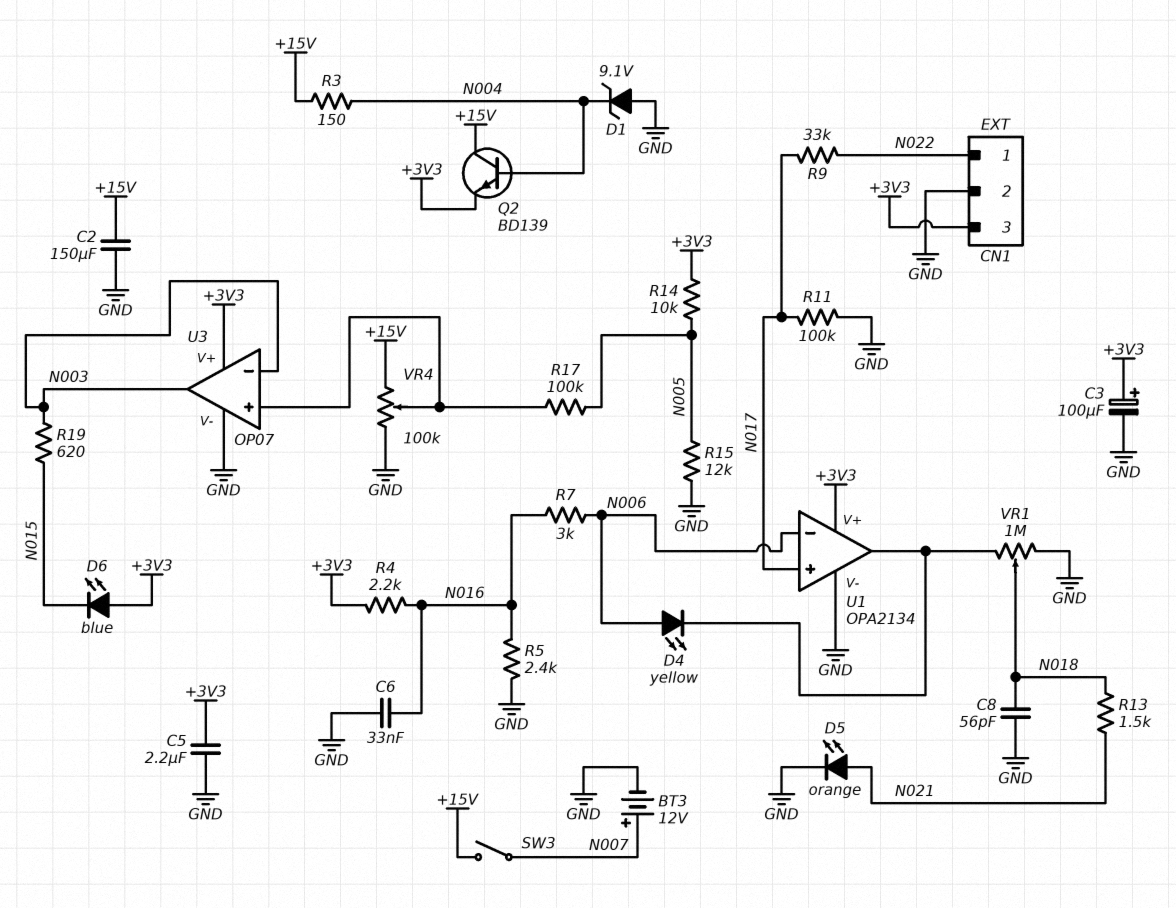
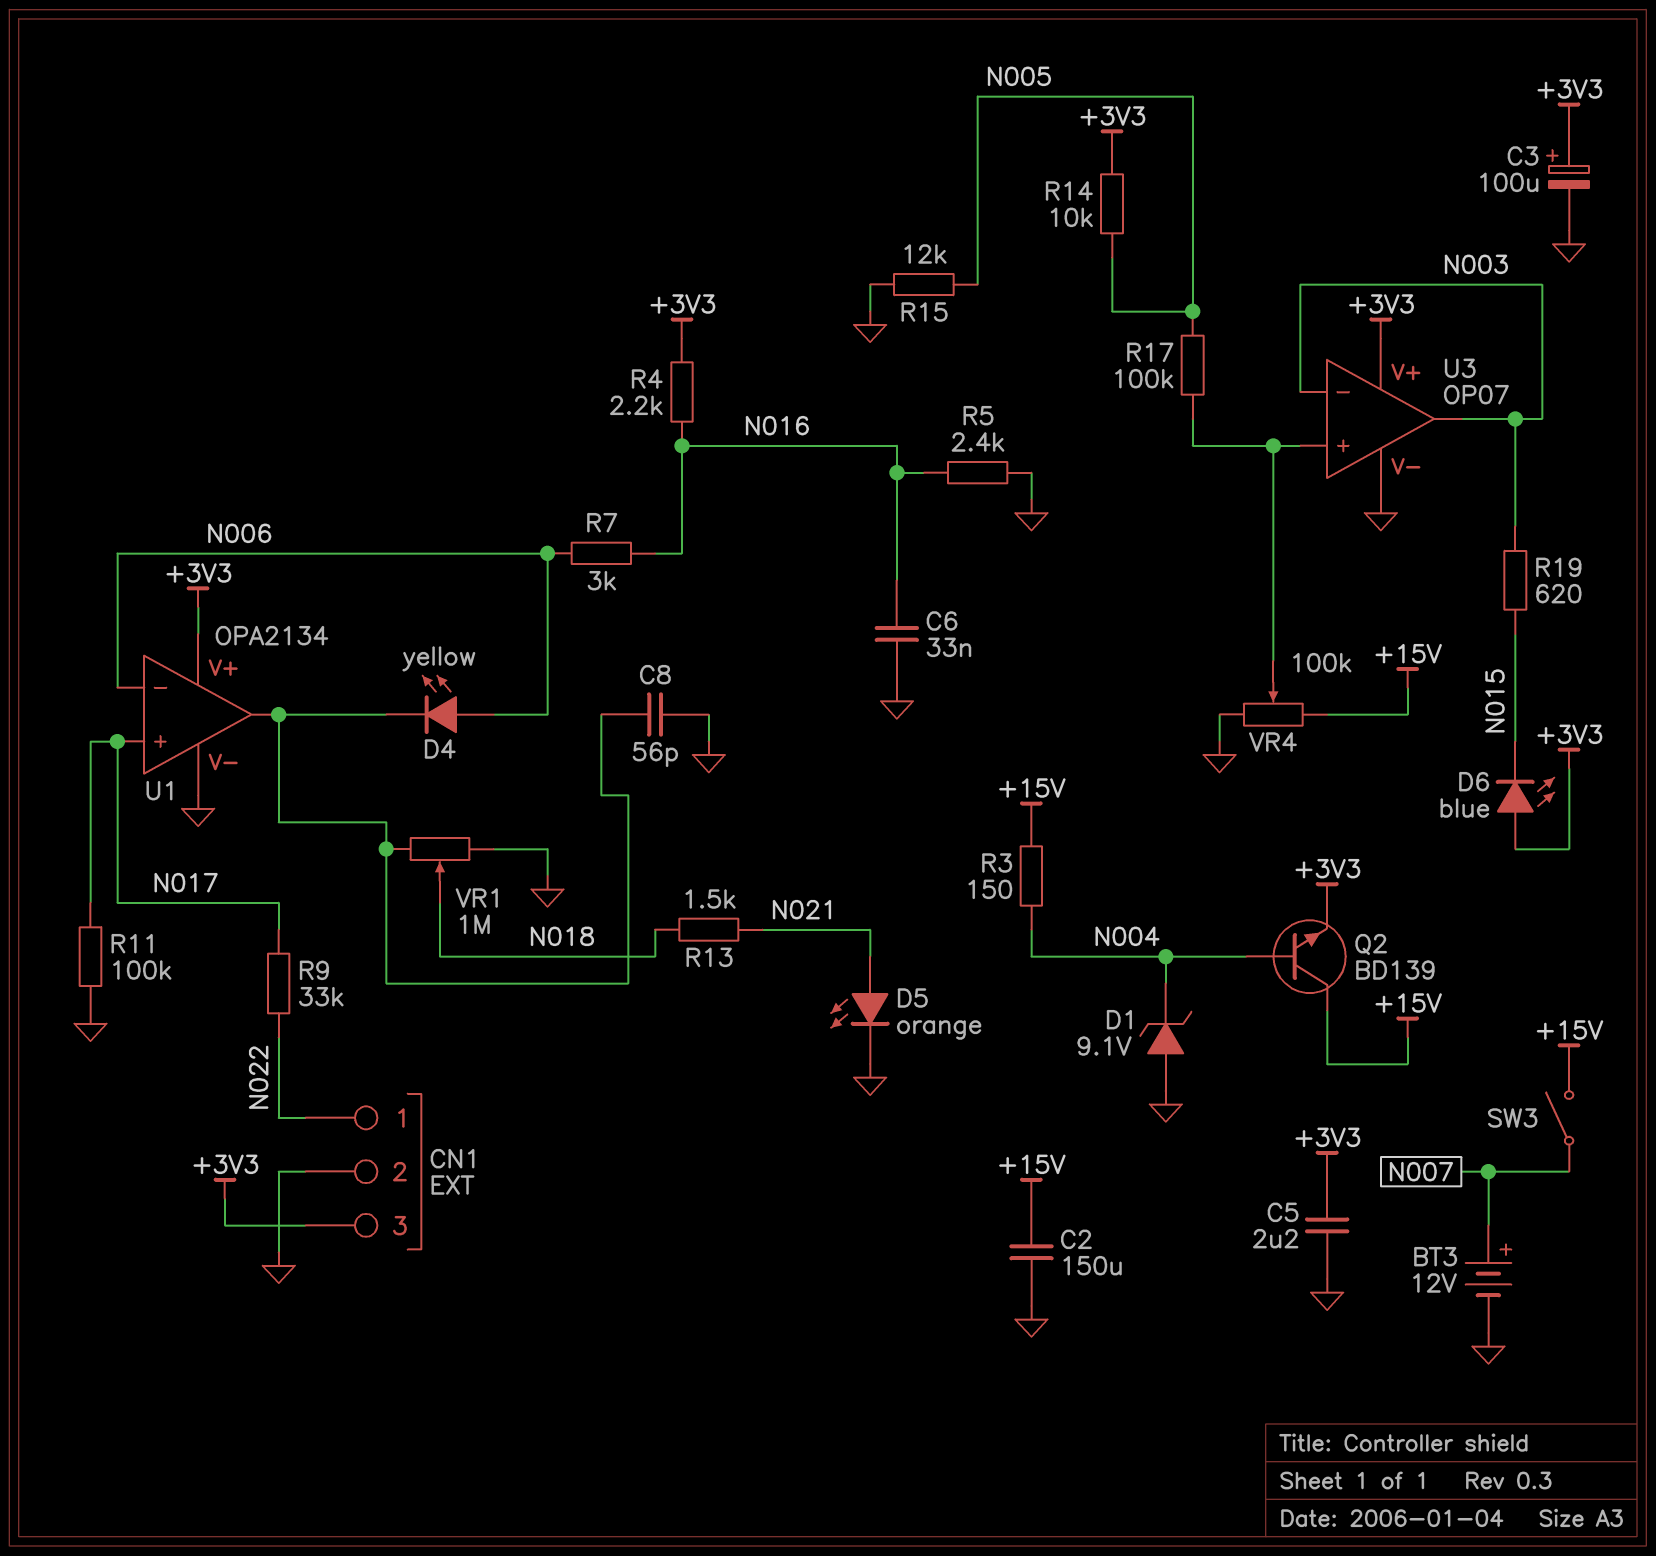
C8: 56pF (GND, N018) -> 56pF (GND, U1/out)

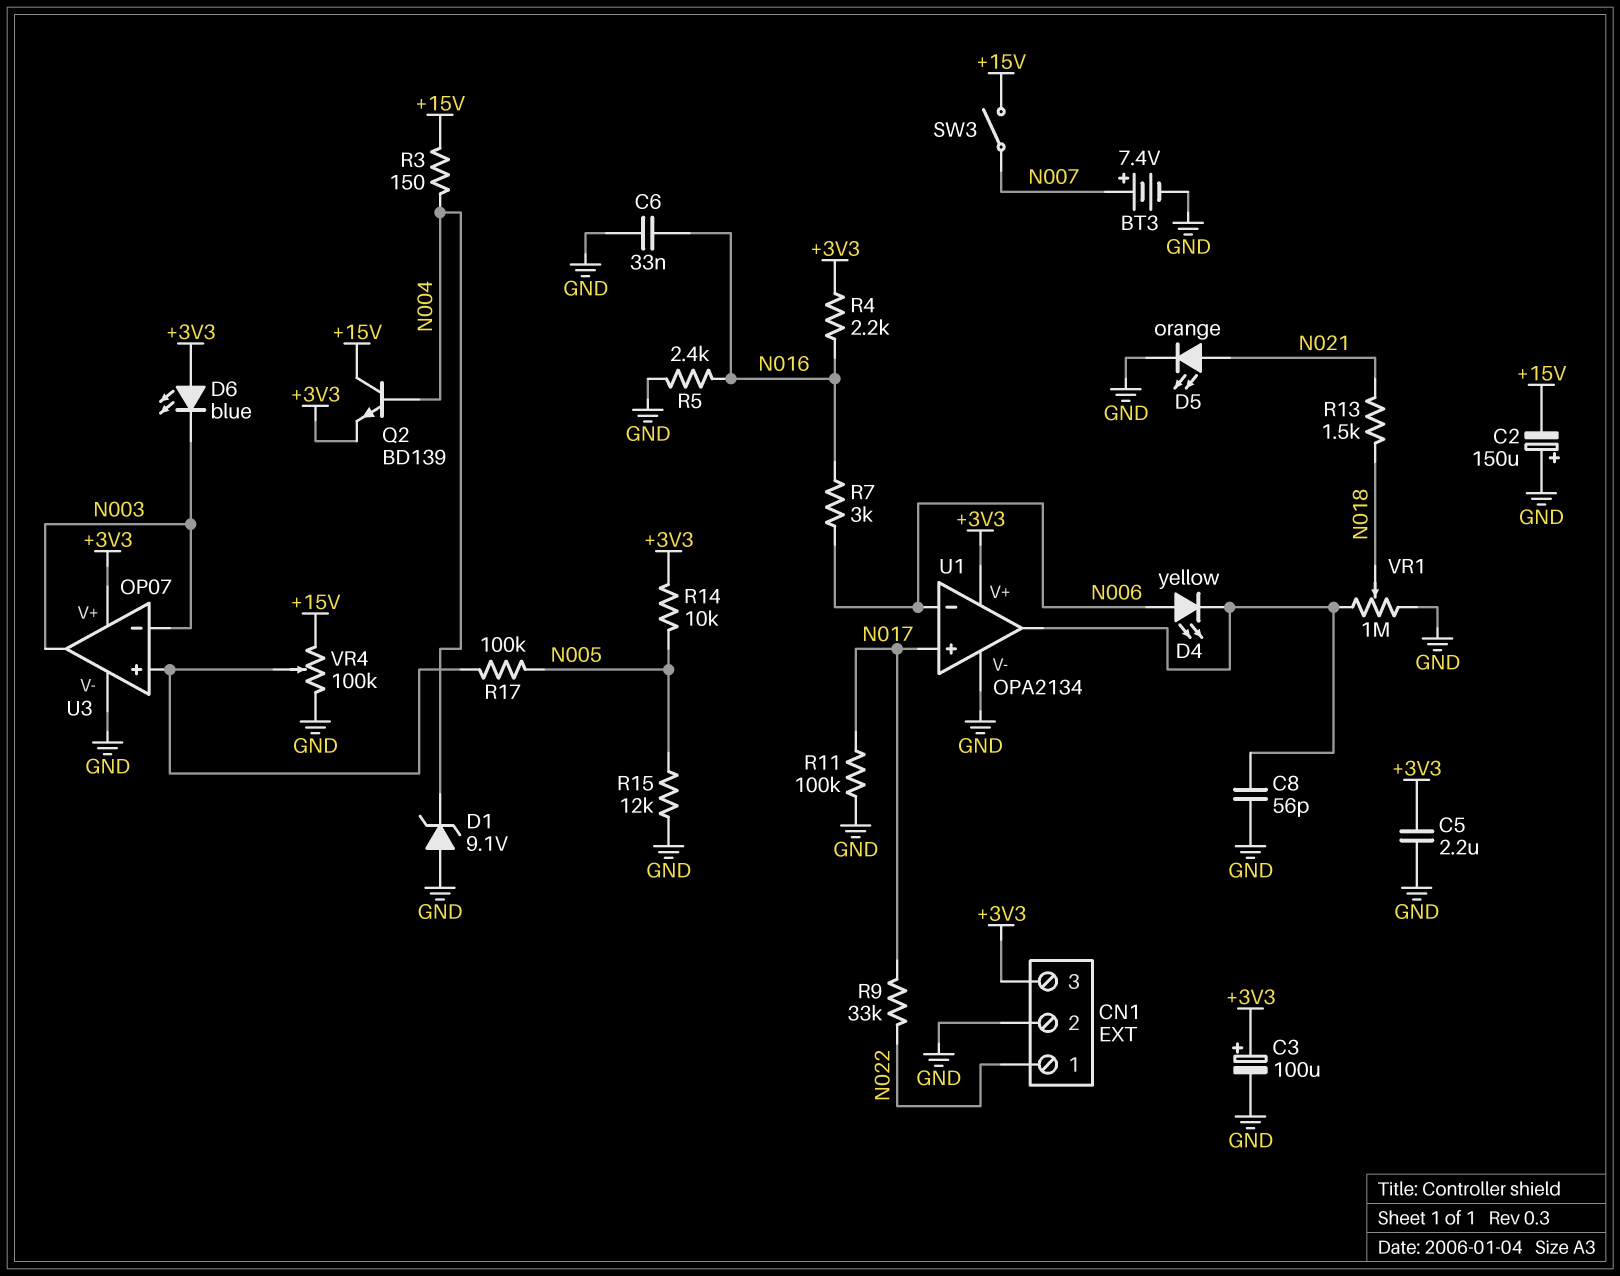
BT3: 12V (plus N007, minus GND) -> 7.4V (plus N007, minus GND)
C2: 150uF (+15V, GND) -> 150uF (plus GND, minus +15V)
D6: LED blue (A +3V3, K N015) -> LED blue (A +3V3, K N003)
R19: 620 (N003, N015) -> none

